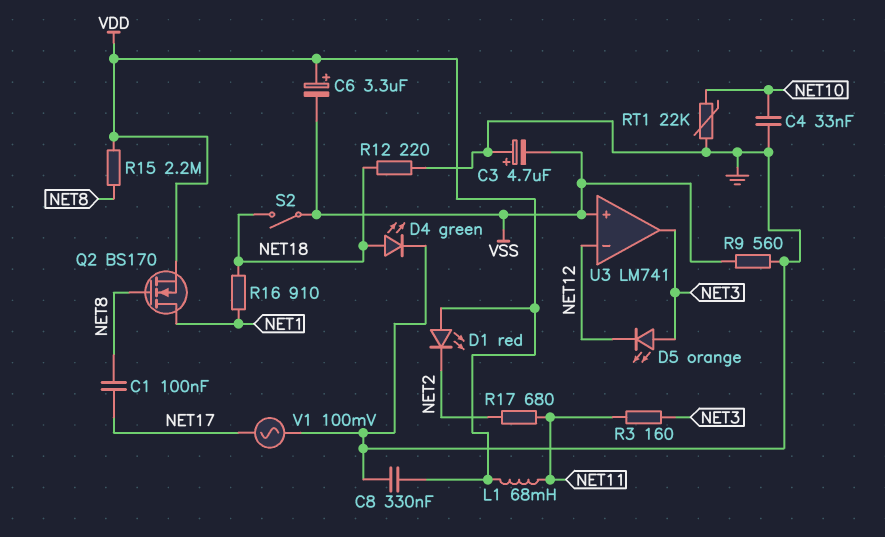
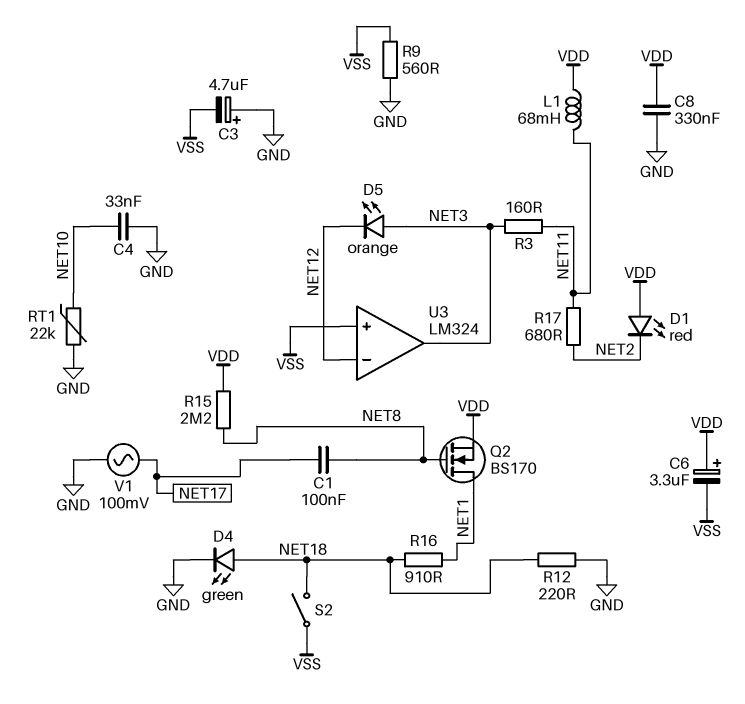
U3: LM741 -> LM324

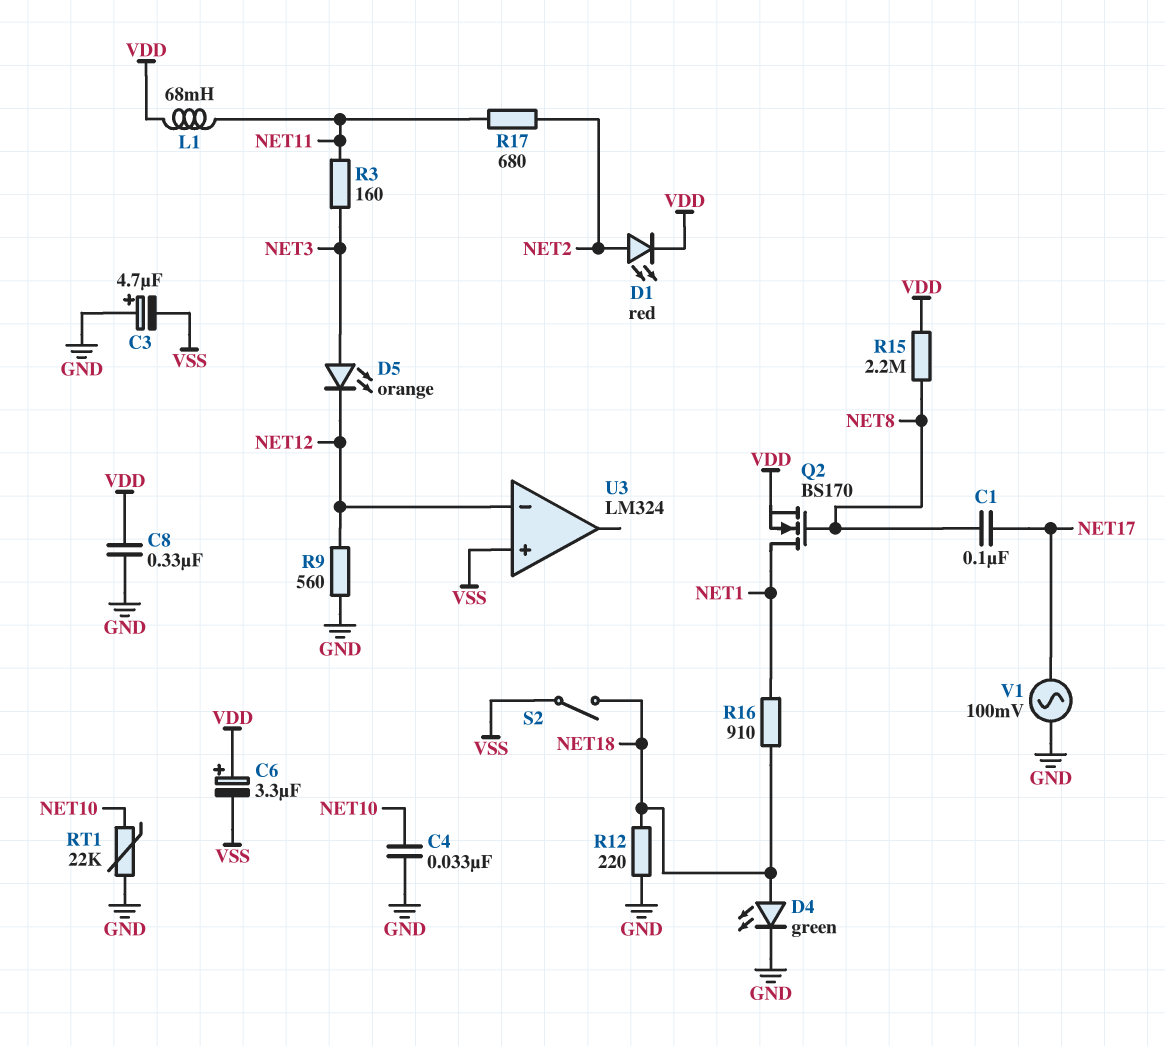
D1: LED red (A VDD, K NET2) -> LED red (A NET2, K VDD)
R9: 560 (GND, VSS) -> 560 (GND, NET12)
U3 pin out: NET3 -> none

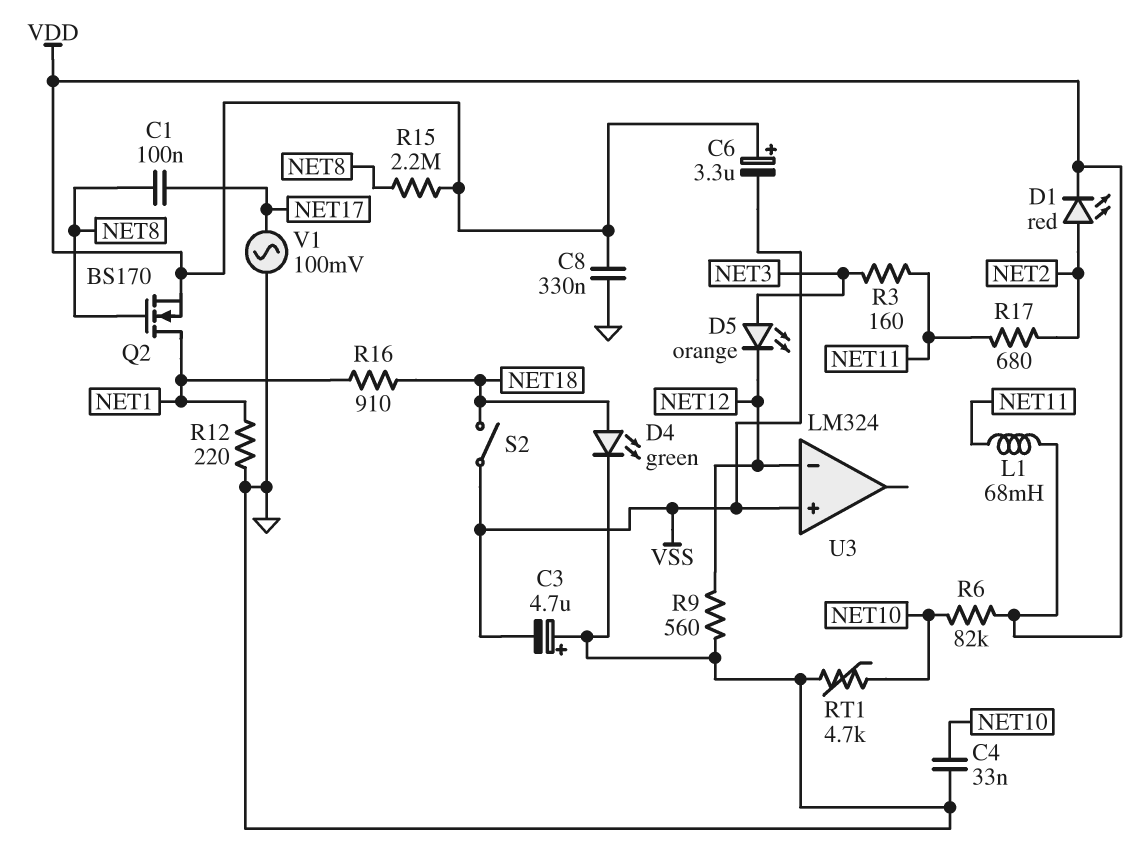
R6: none -> 82k (NET10, VDD)
R12: 220 (GND, NET18) -> 220 (GND, NET1)
RT1: 22k (GND, NET10) -> 4.7k (GND, NET10)

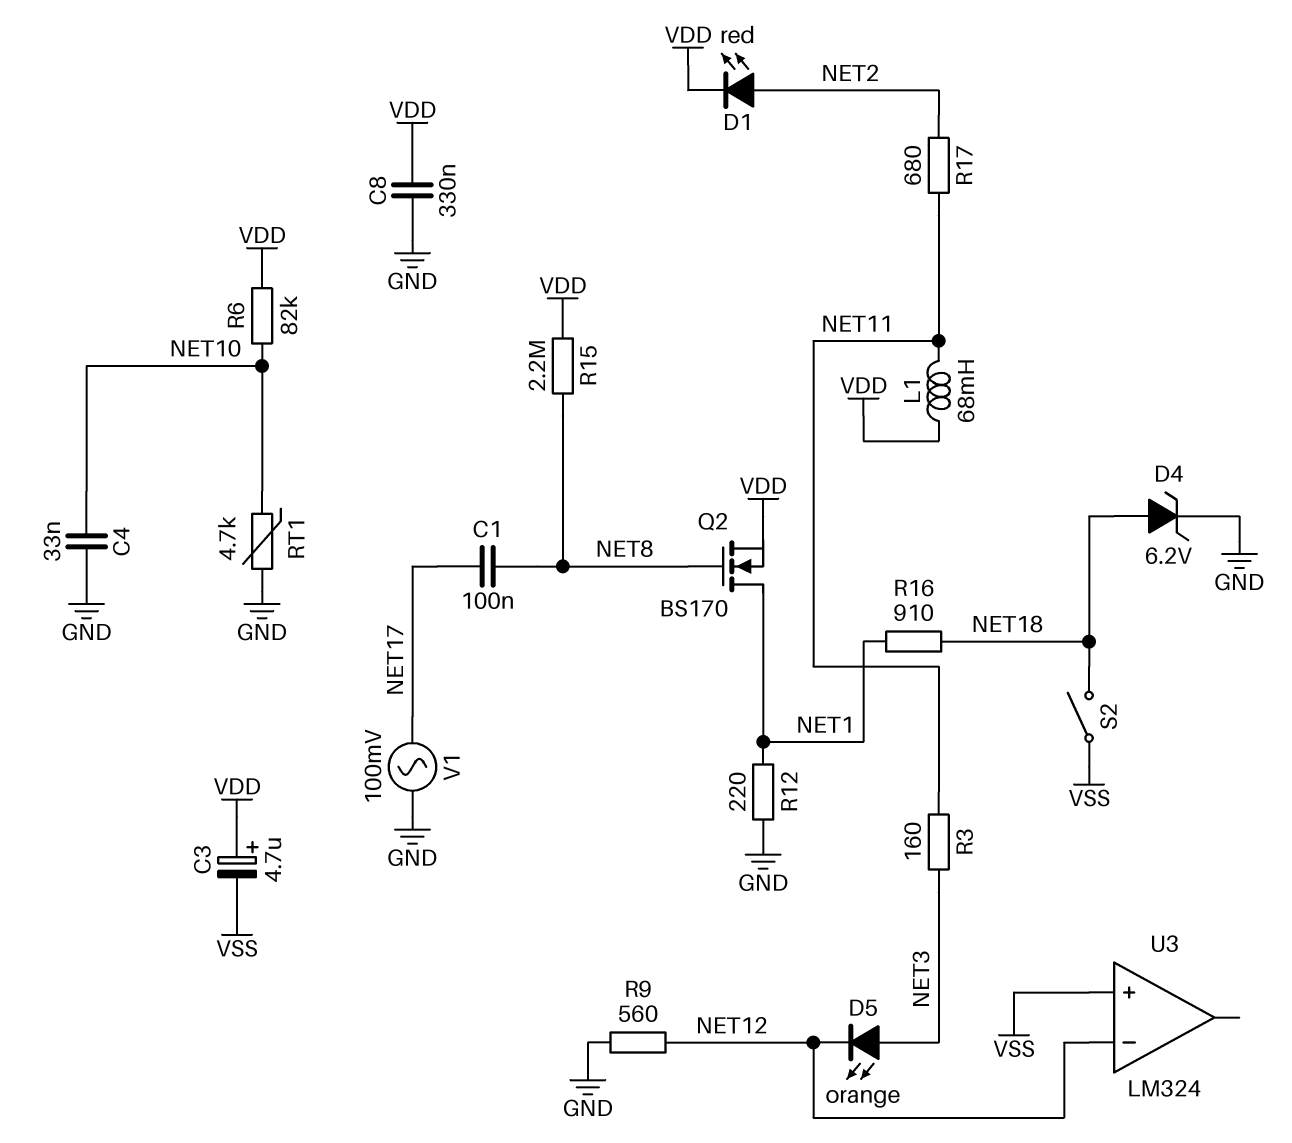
C3: 4.7uF (plus GND, minus VSS) -> 4.7uF (plus VDD, minus VSS)
C6: 3.3uF (plus VDD, minus VSS) -> none
D4: LED green (A NET18, K GND) -> zener 6.2V (A NET18, K GND)

